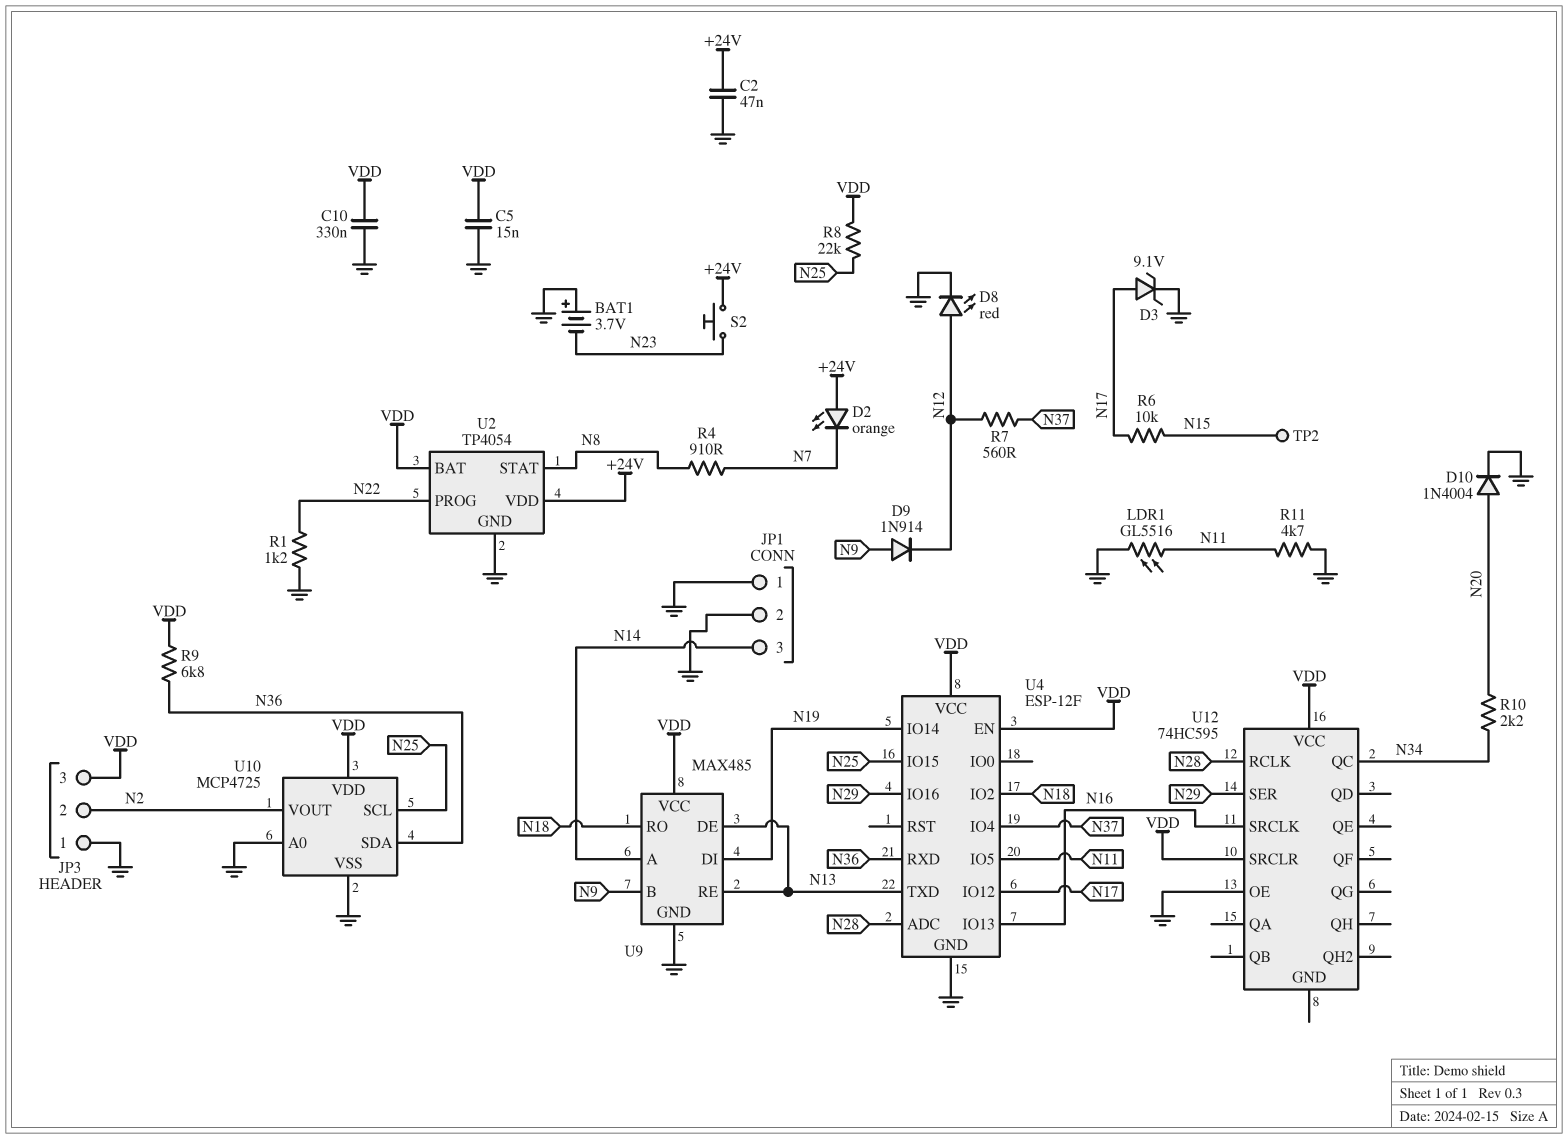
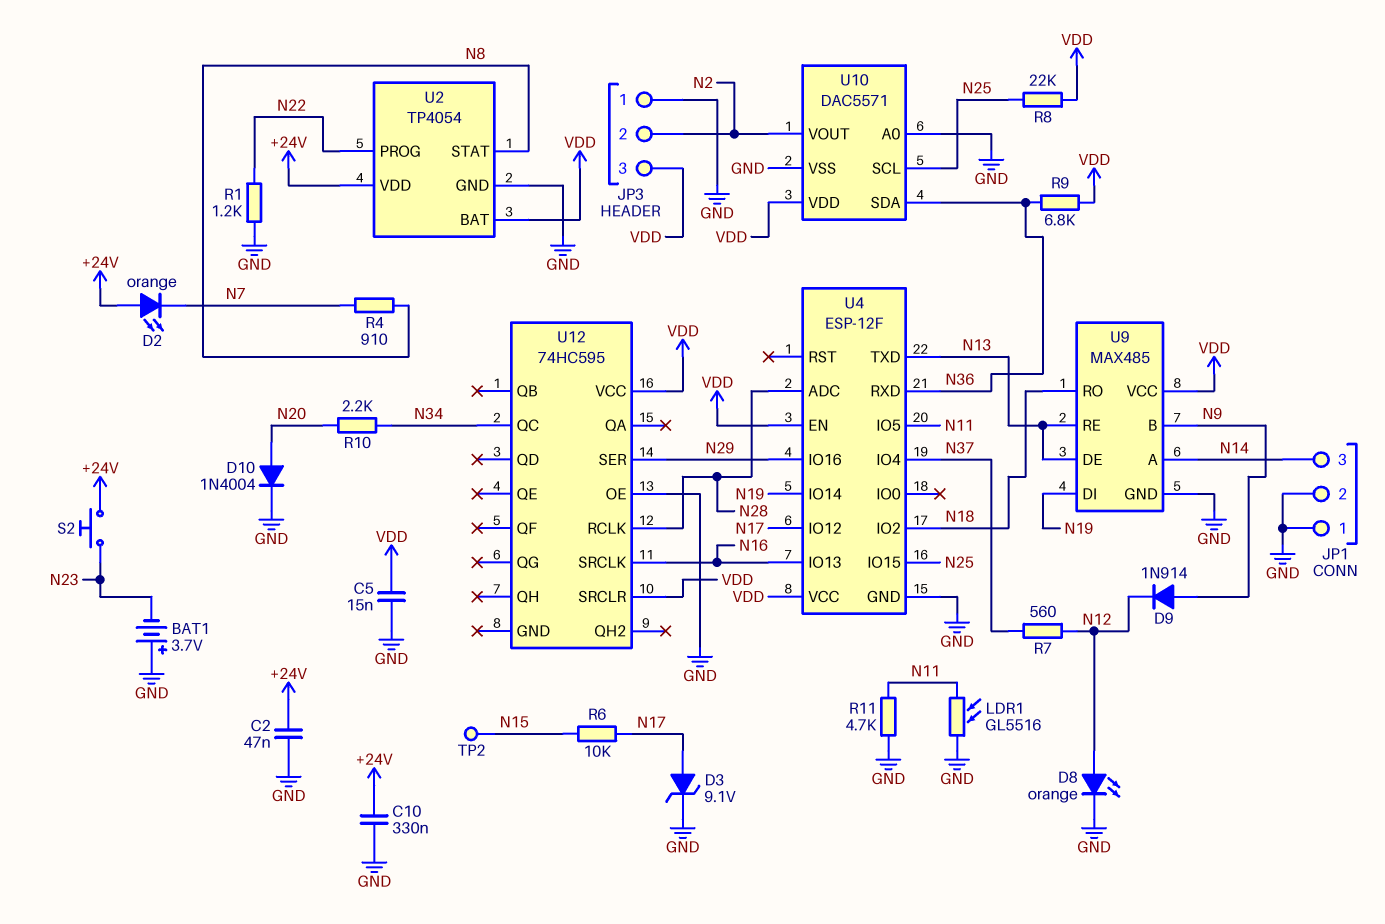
C10: 330nF (GND, VDD) -> 330nF (+24V, GND)
D8: LED red (A N12, K GND) -> LED orange (A N12, K GND)
U10: MCP4725 -> DAC5571

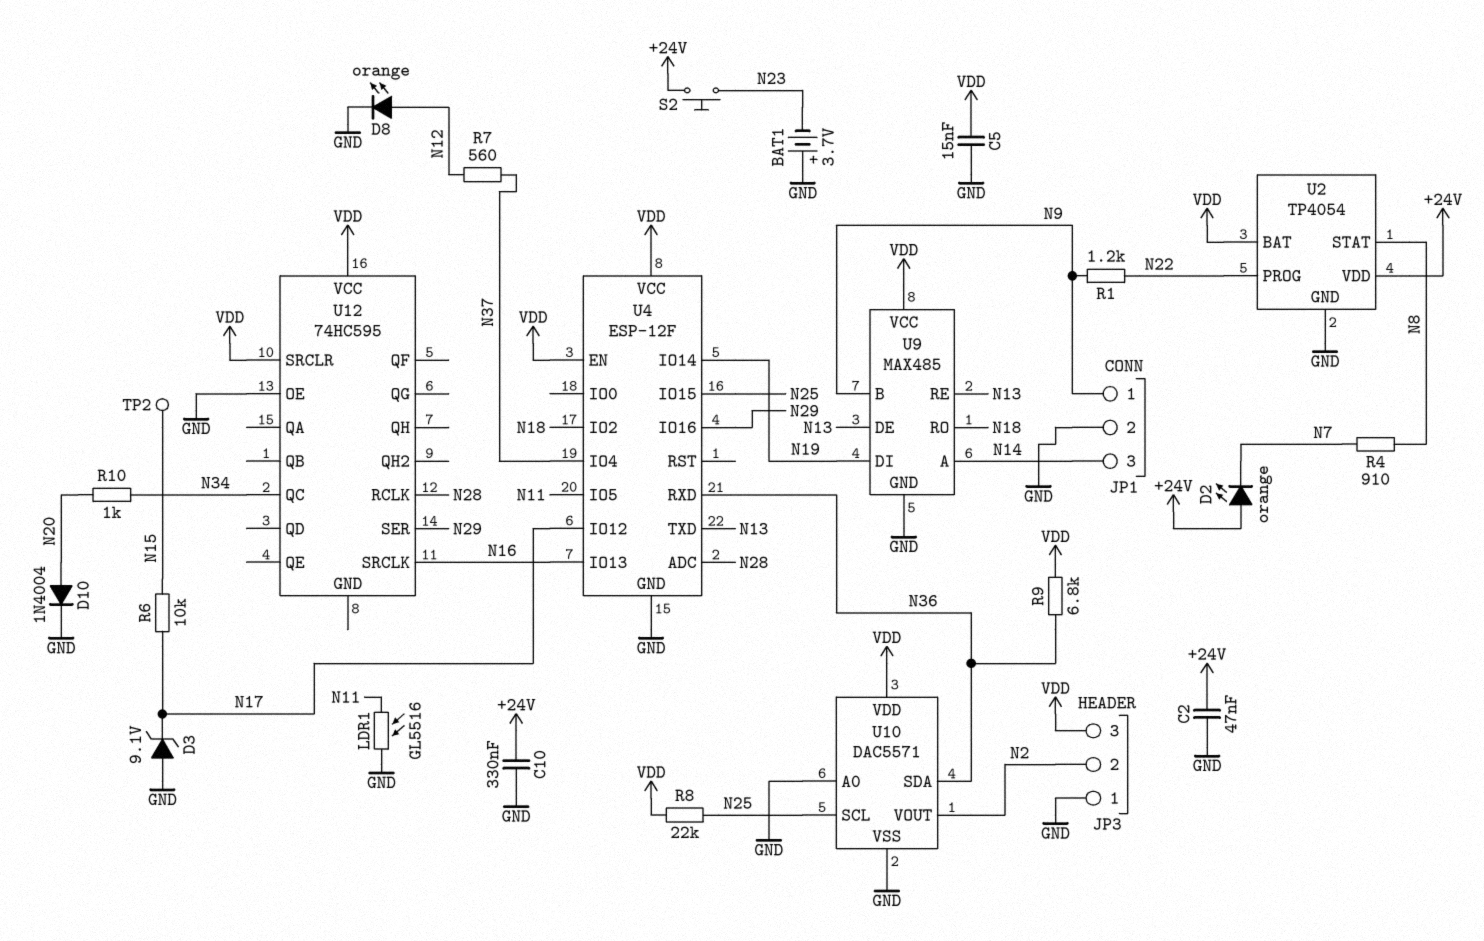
D3: zener 9.1V (A N17, K GND) -> zener 9.1V (A GND, K N17)
D9: diode 1N914 (A N9, K N12) -> none
JP1 pin 1: GND -> N9
R1: 1.2k (GND, N22) -> 1.2k (N9, N22)
R10: 2.2k (N20, N34) -> 1k (N20, N34)
R11: 4.7k (GND, N11) -> none

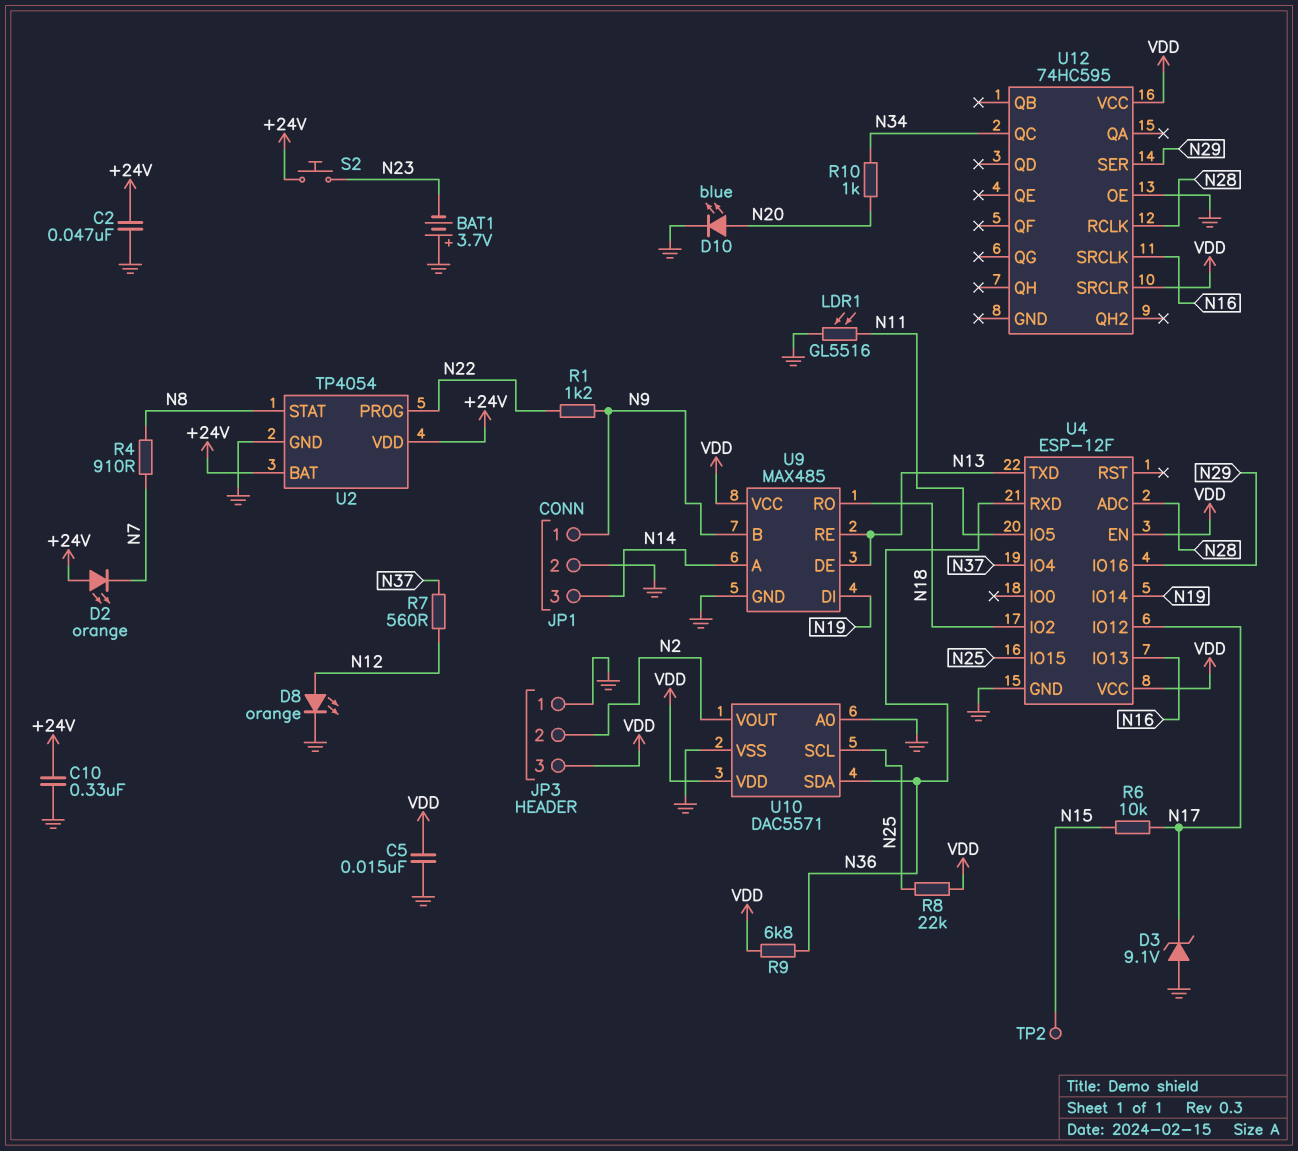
D10: diode 1N4004 (A N20, K GND) -> LED blue (A N20, K GND)
U2 pin BAT: VDD -> +24V

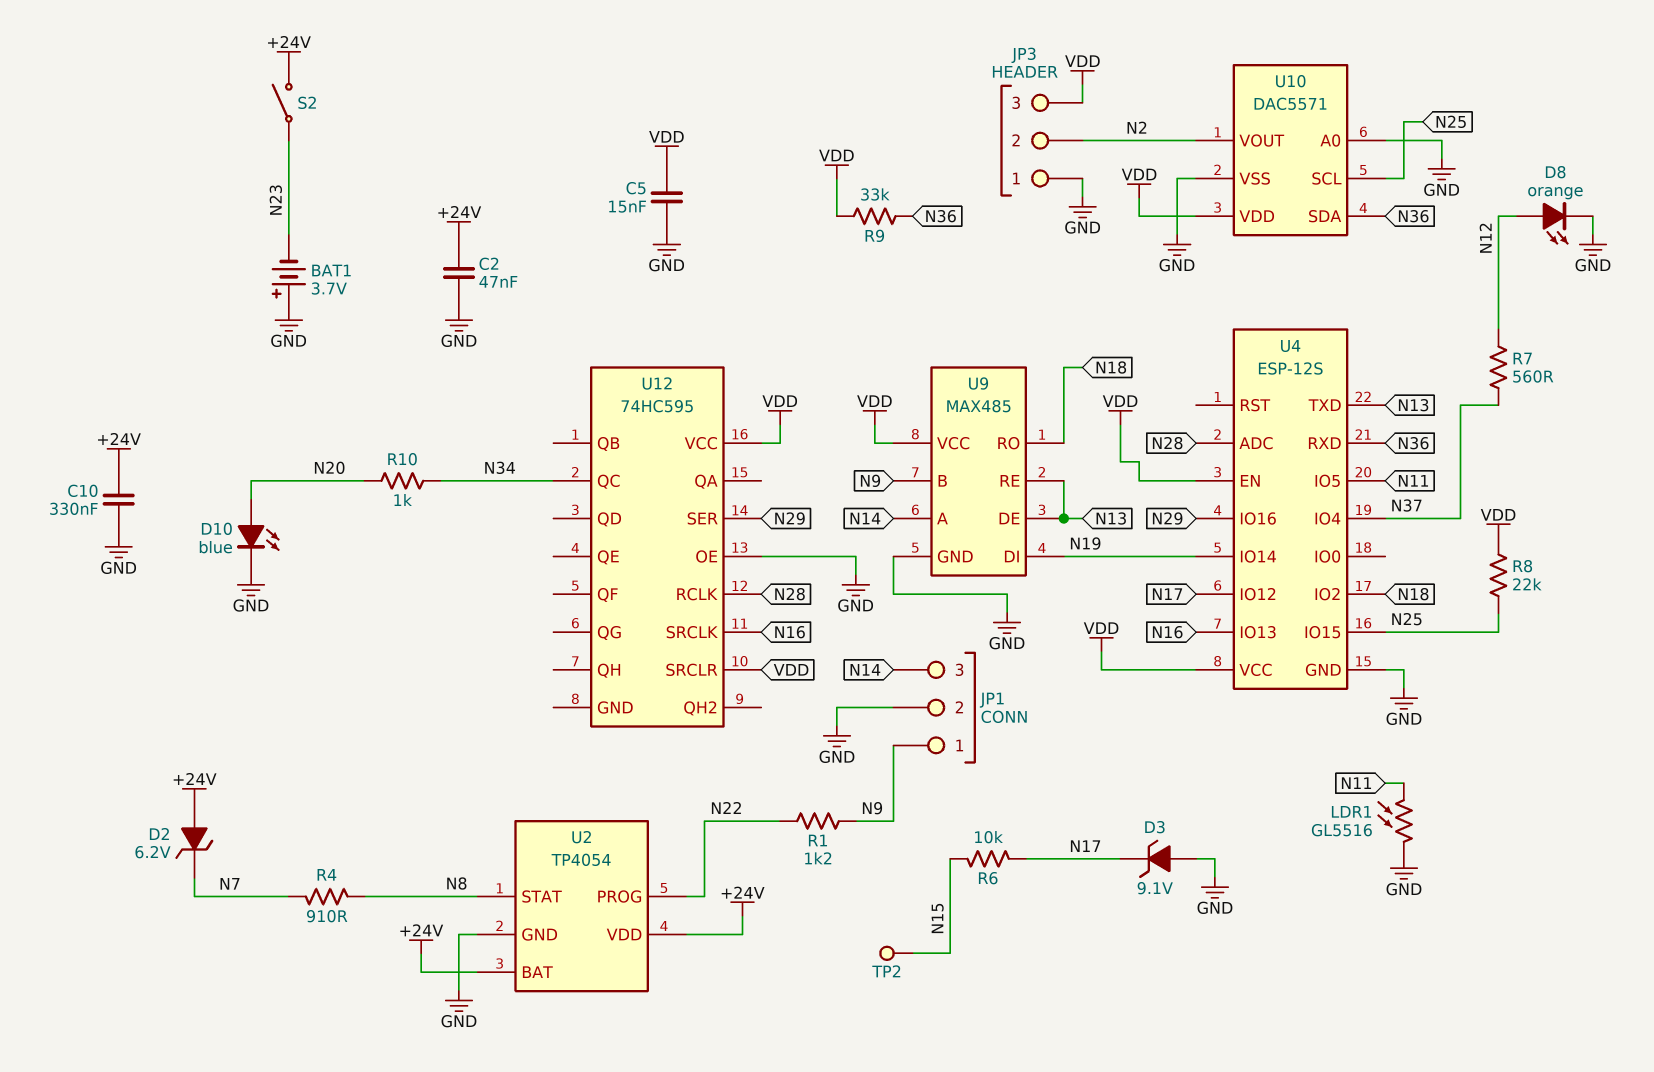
D2: LED orange (A +24V, K N7) -> zener 6.2V (A +24V, K N7)
R9: 6.8k (N36, VDD) -> 33k (N36, VDD)
S2: button (+24V, N23) -> switch (+24V, N23)
U4: ESP-12F -> ESP-12S

